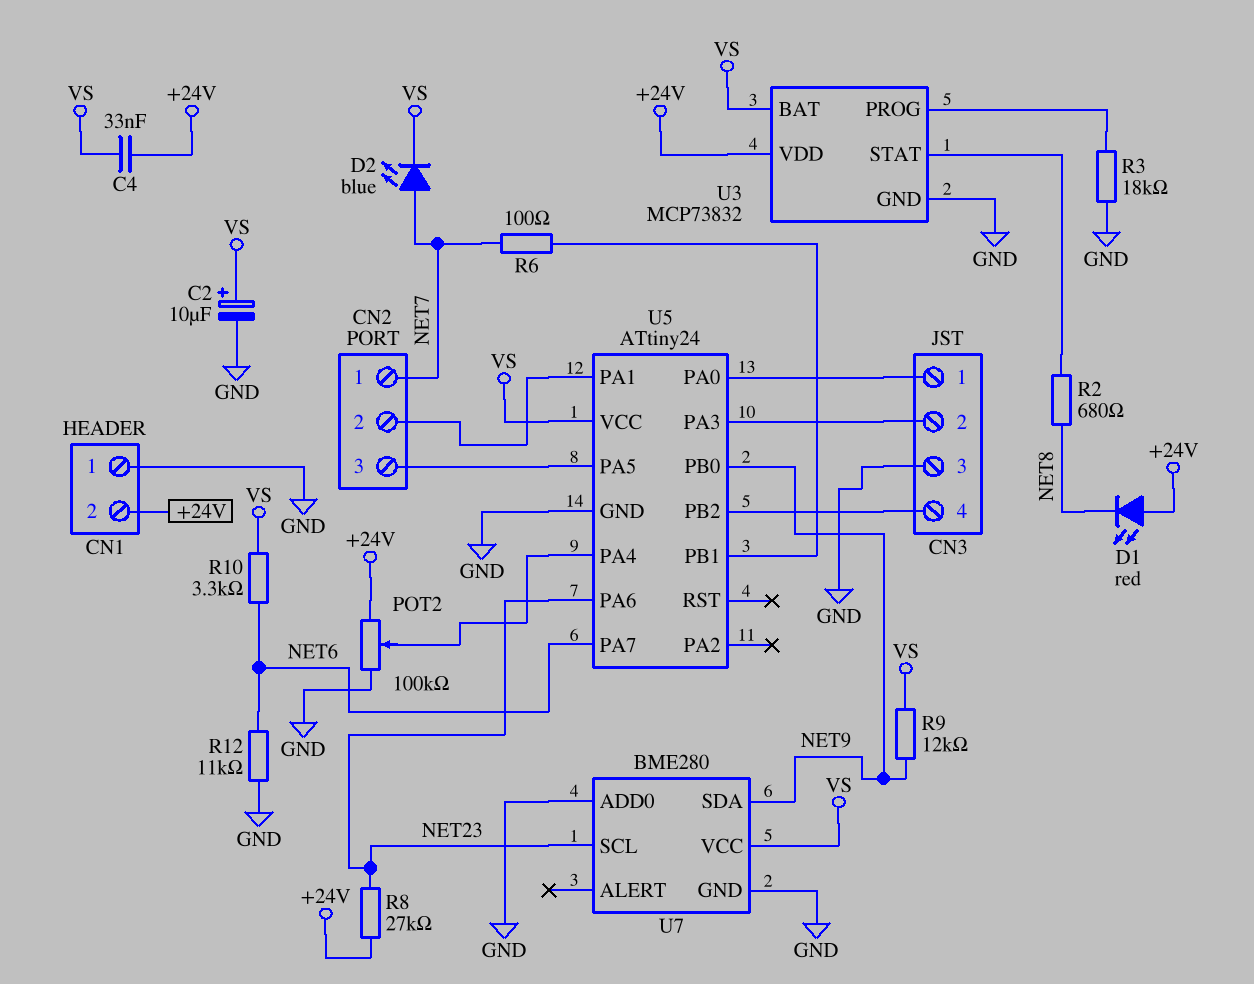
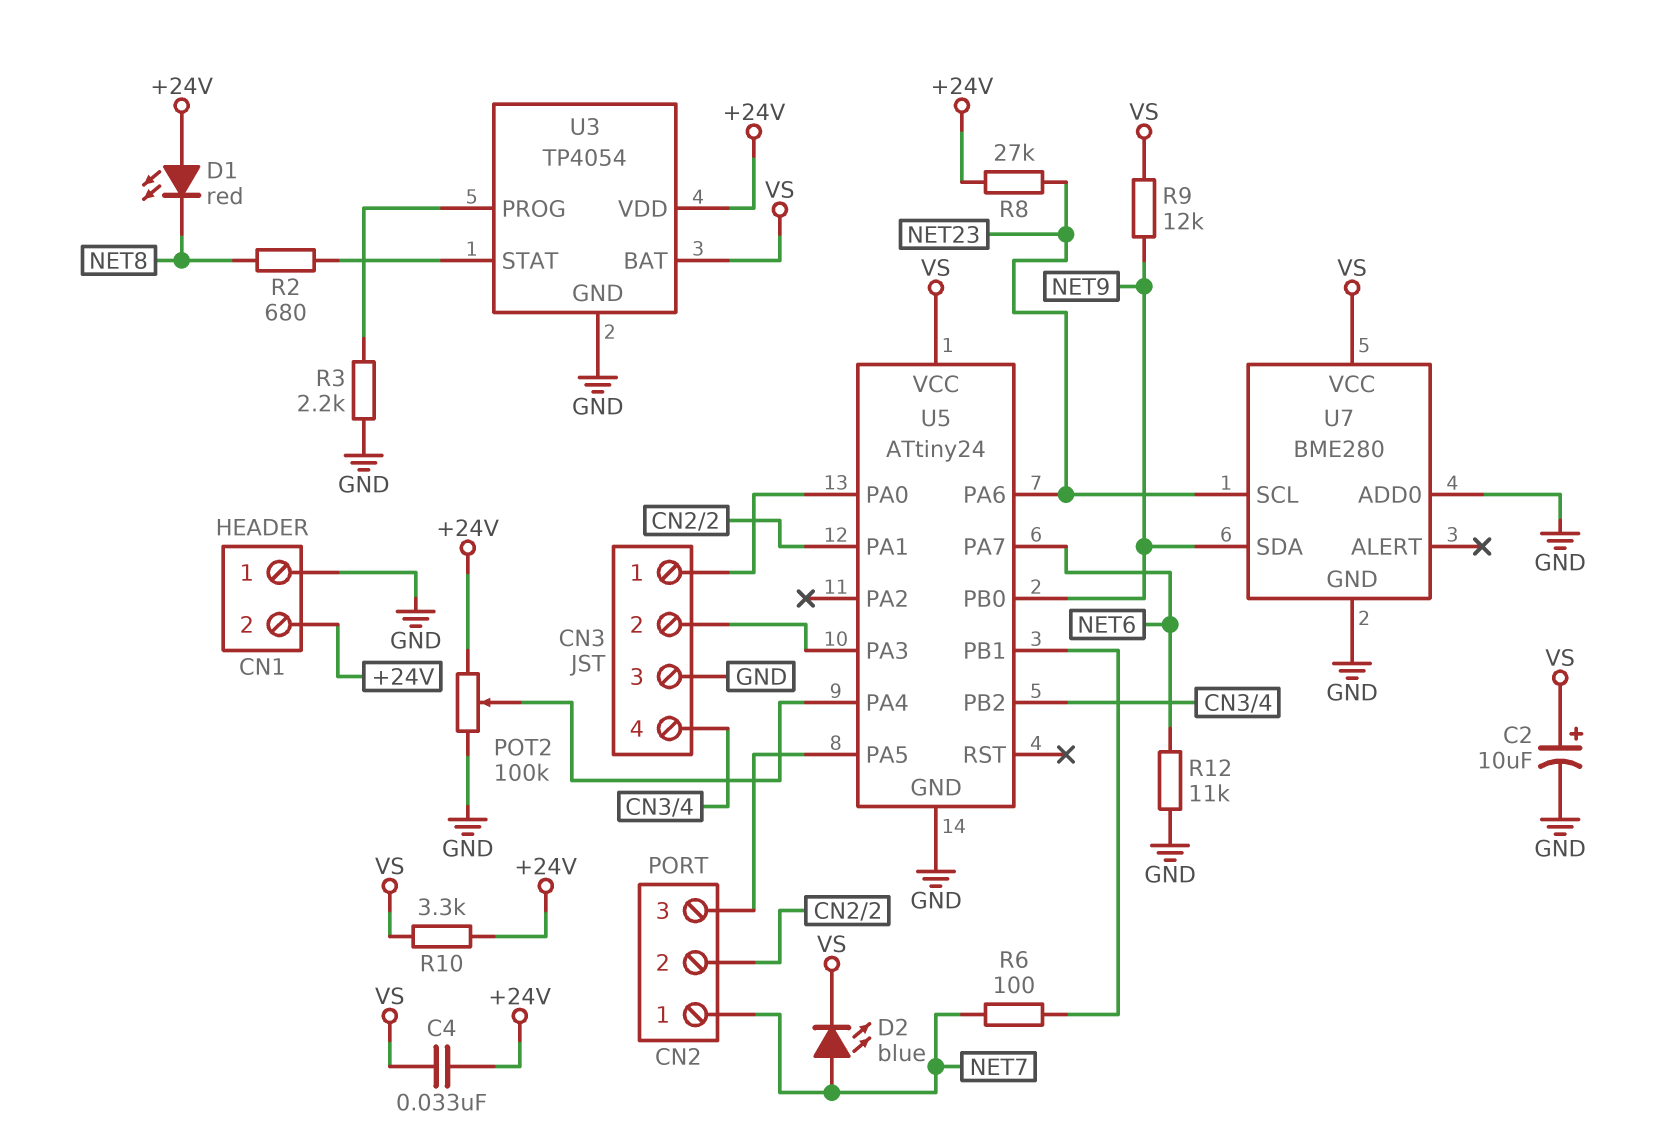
R3: 18k (GND, U3/PROG) -> 2.2k (GND, U3/PROG)
R10: 3.3k (NET6, VS) -> 3.3k (+24V, VS)
U3: MCP73832 -> TP4054

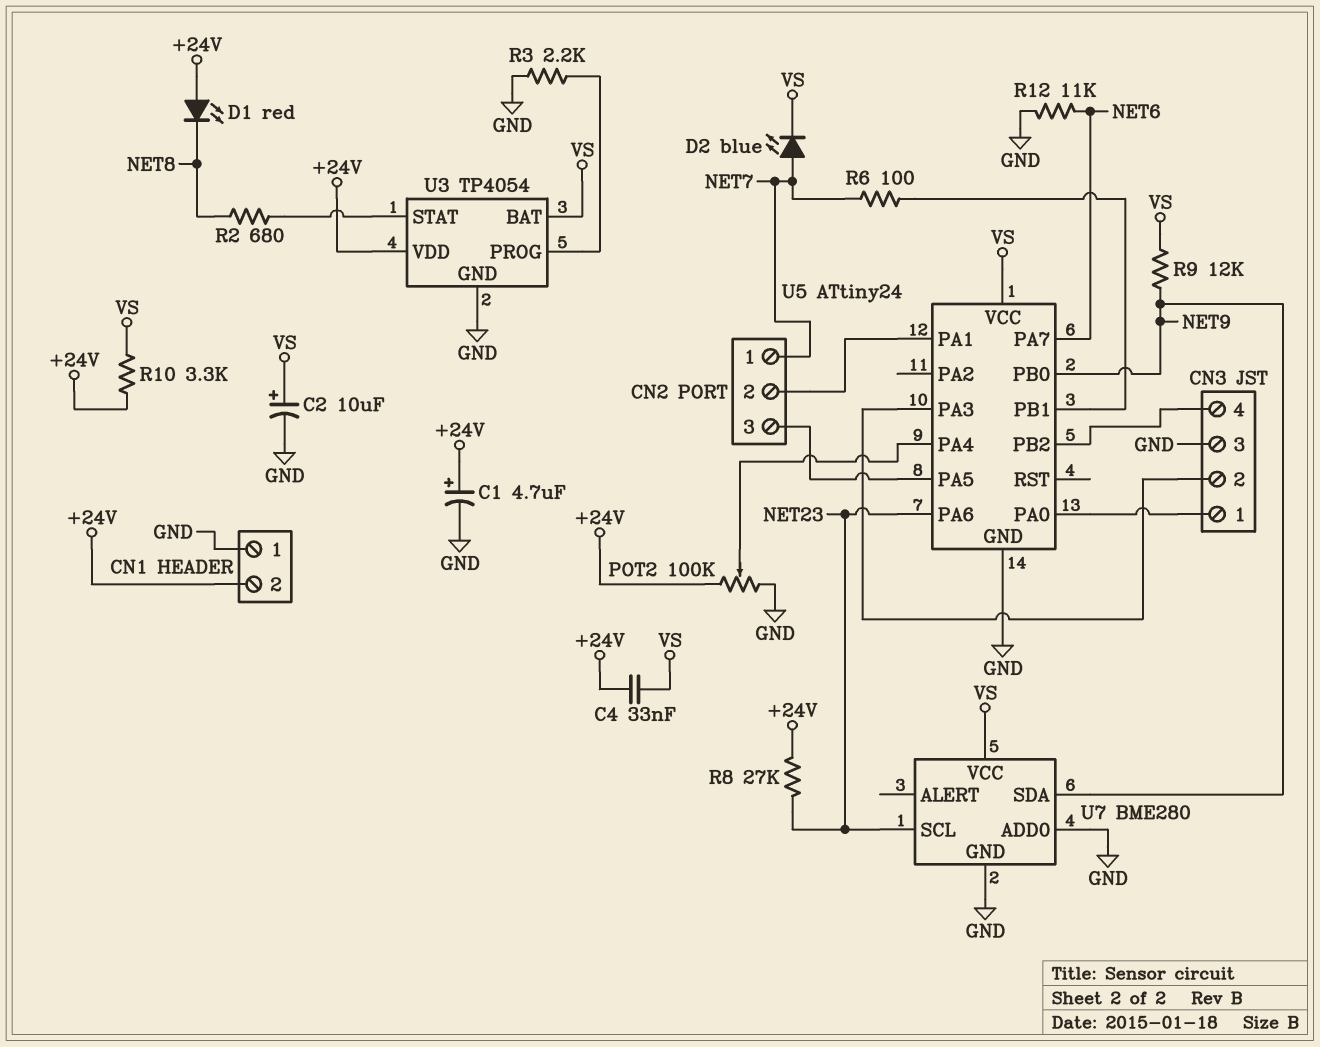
C1: none -> 4.7uF (plus +24V, minus GND)

